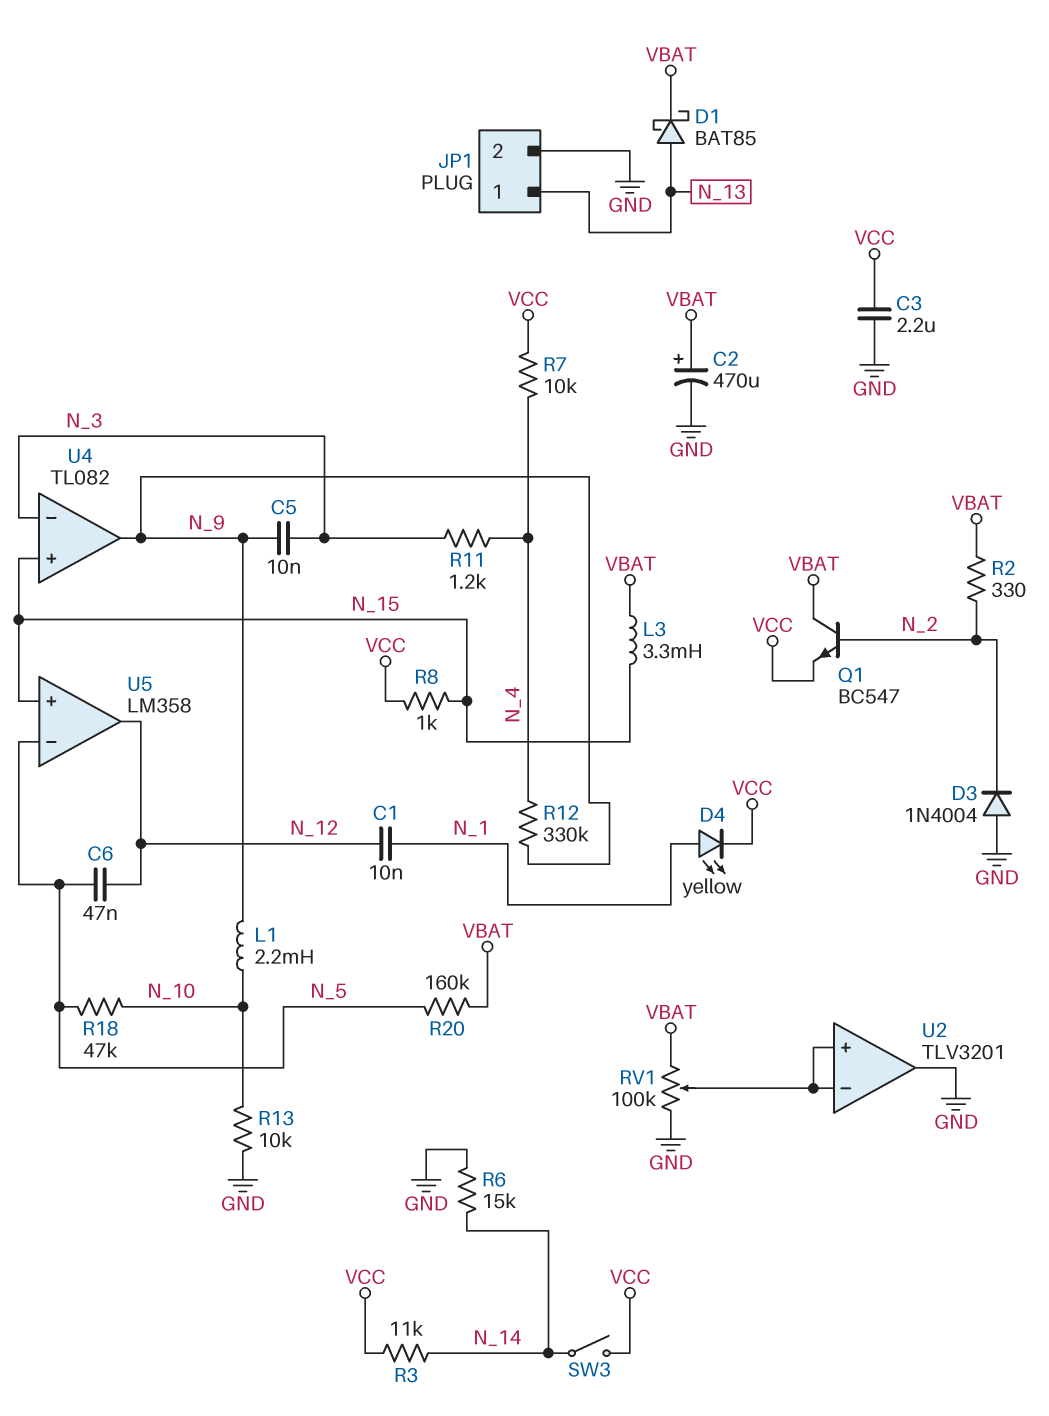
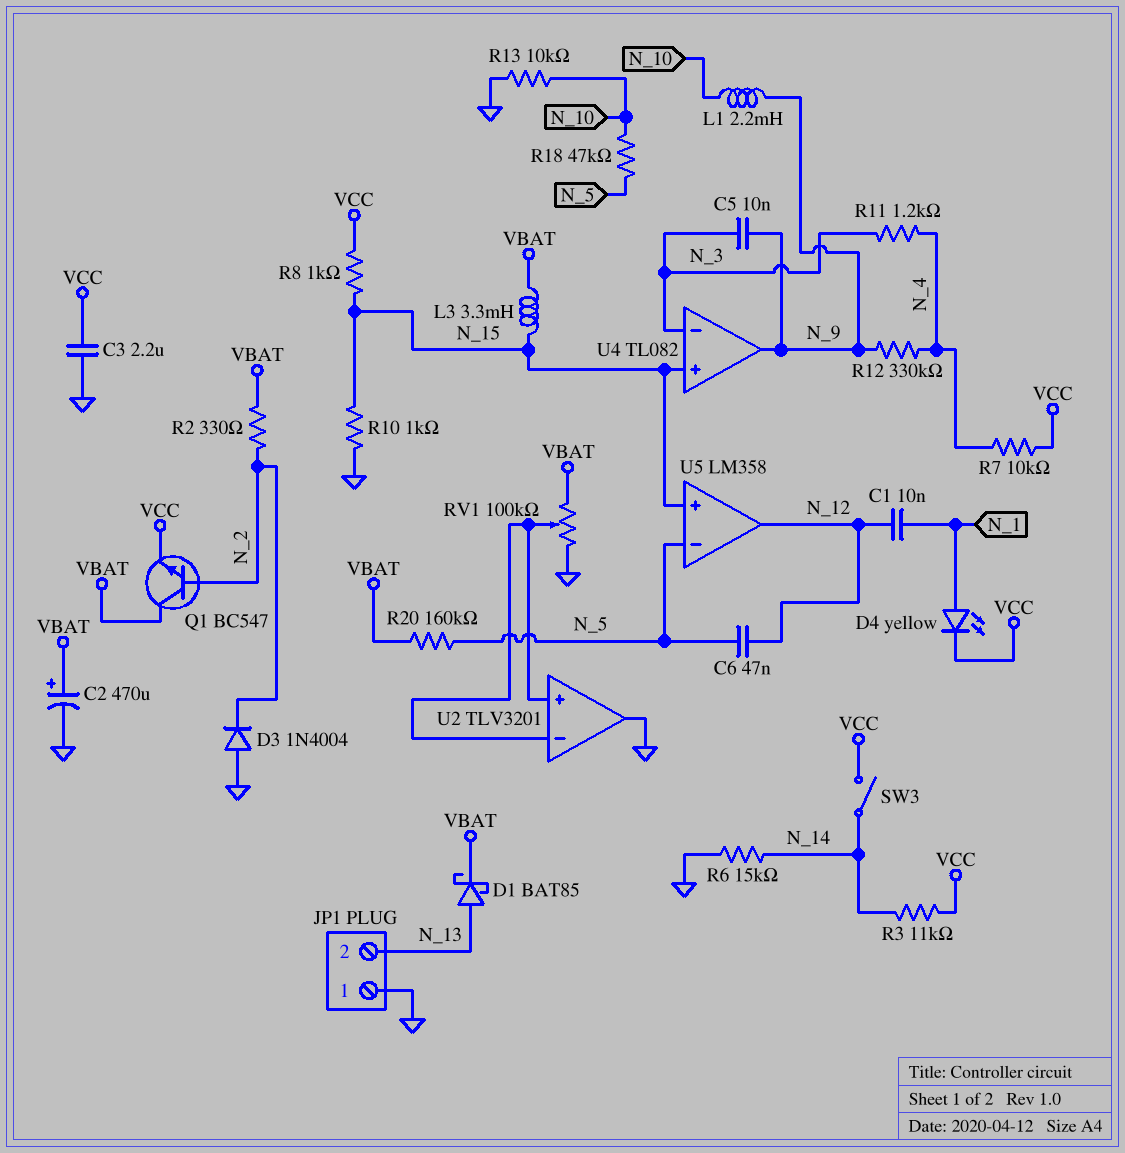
JP1 pin 1: N_13 -> GND
JP1 pin 2: GND -> N_13
R10: none -> 1k (GND, N_15)

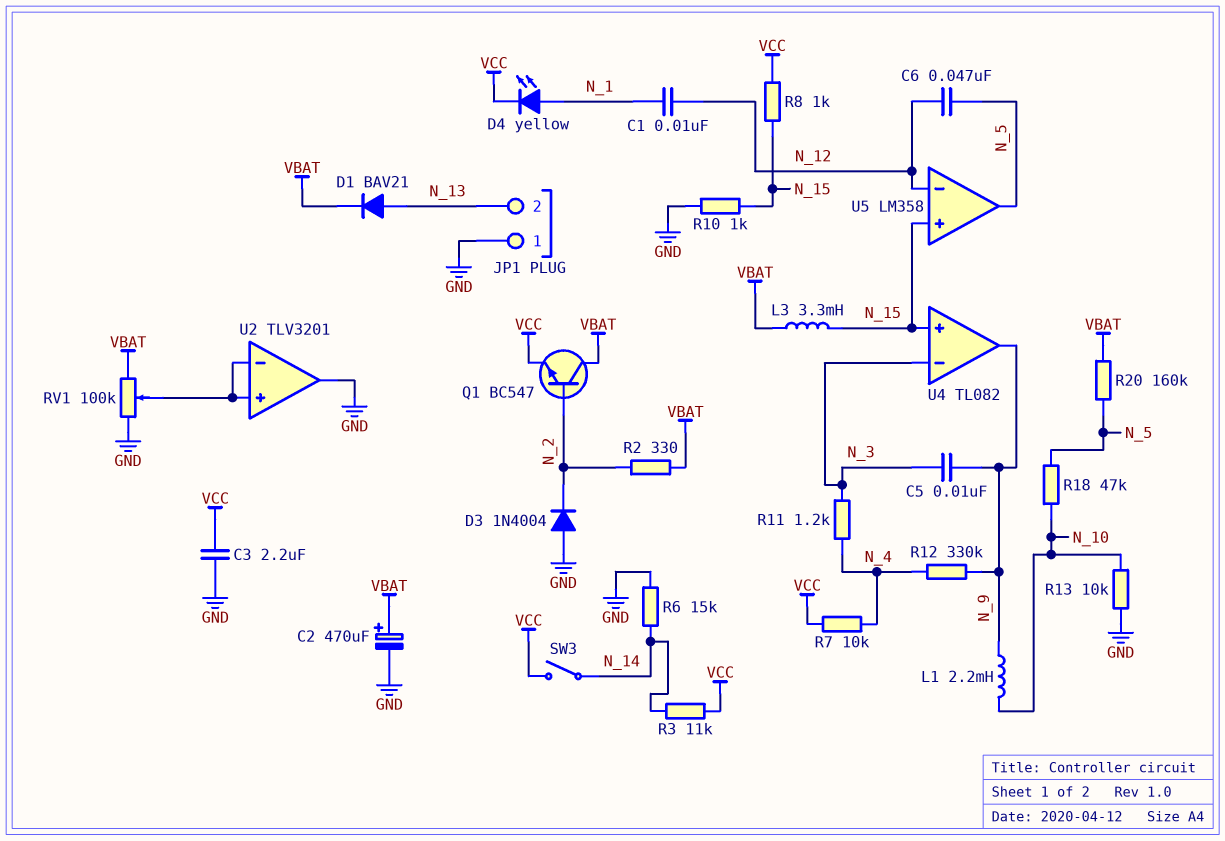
D1: schottky BAT85 (A N_13, K VBAT) -> diode BAV21 (A N_13, K VBAT)
U5 pin in-: N_5 -> N_12
U5 pin out: N_12 -> N_5

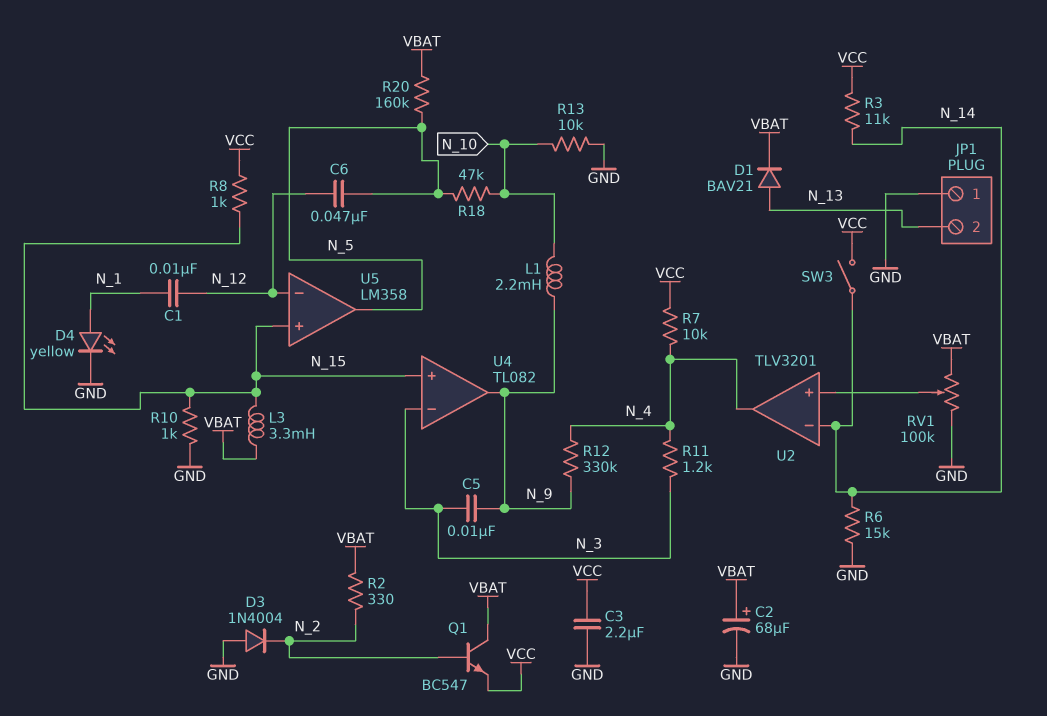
C2: 470uF (plus VBAT, minus GND) -> 68uF (plus VBAT, minus GND)
D4: LED yellow (A N_1, K VCC) -> LED yellow (A N_1, K GND)
U2 pin in-: U2/in+ -> N_14
U2 pin out: GND -> N_4

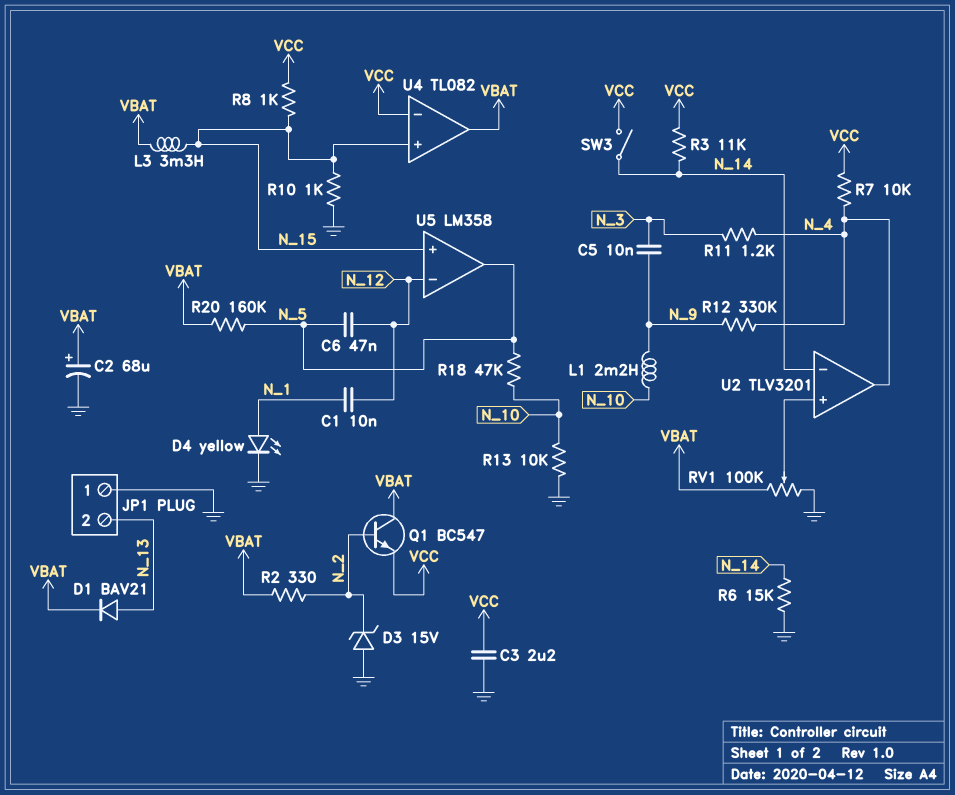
D3: diode 1N4004 (A GND, K N_2) -> zener 15V (A GND, K N_2)
U4 pin in-: N_3 -> VCC
U4 pin out: N_9 -> VBAT

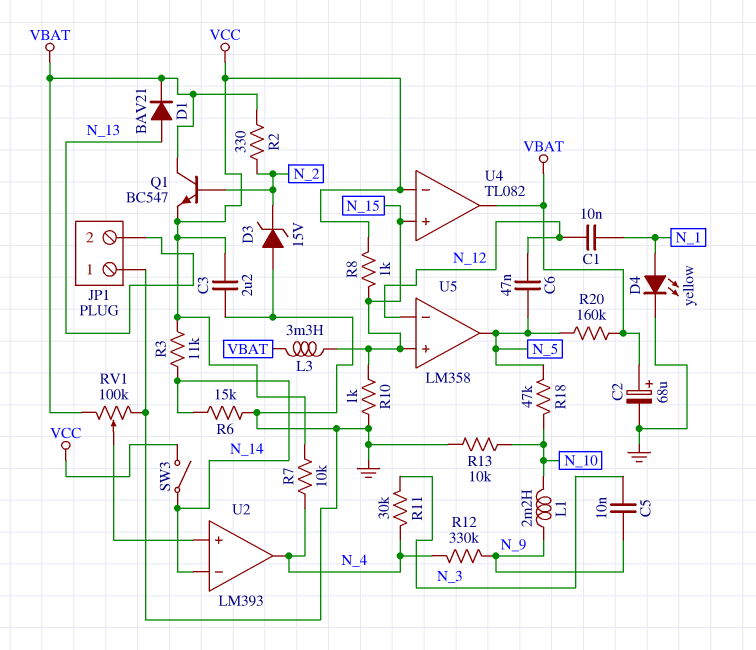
R11: 1.2k (N_3, N_4) -> 30k (N_3, N_4)
U2: TLV3201 -> LM393

